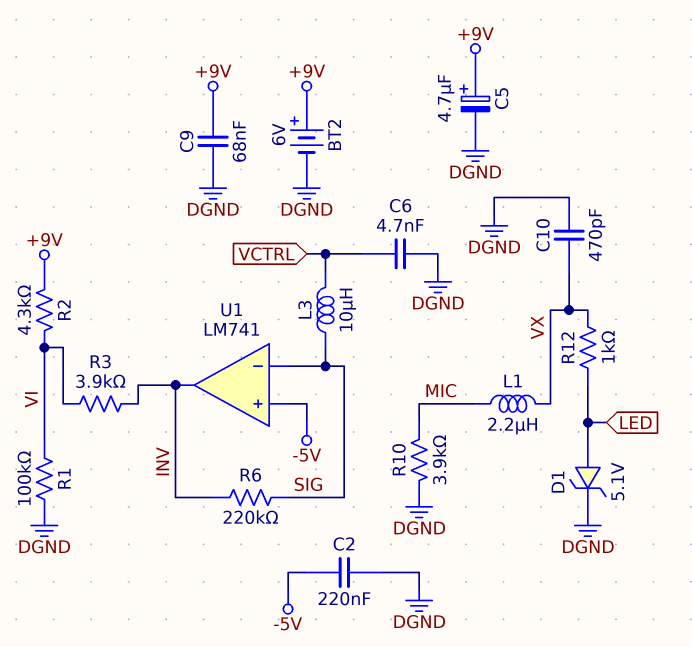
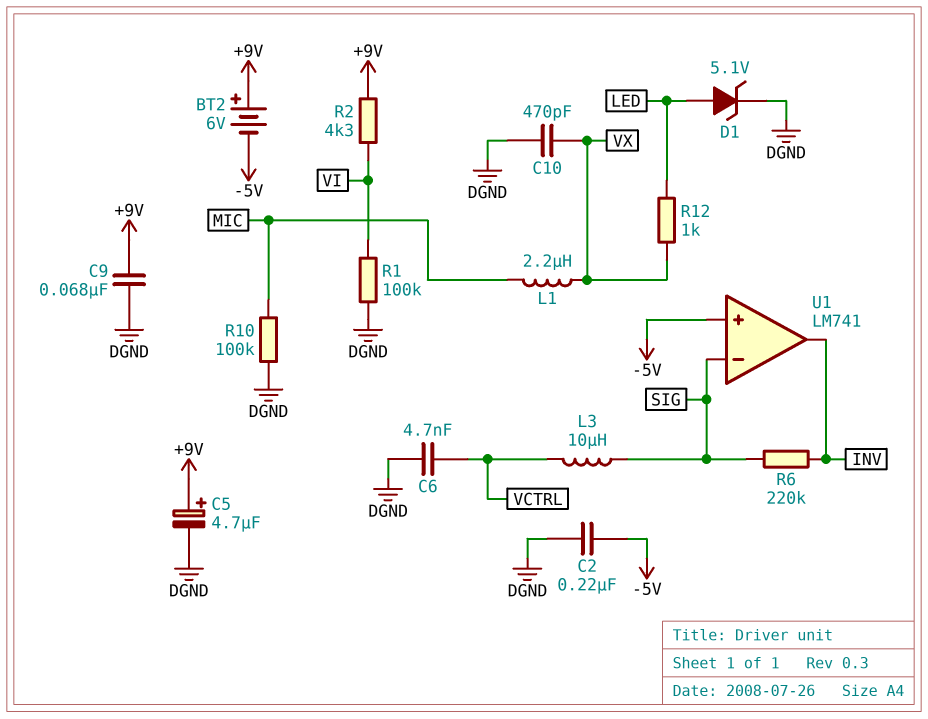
BT2: 6V (plus +9V, minus DGND) -> 6V (plus +9V, minus -5V)
R3: 3.9k (INV, VI) -> none
R10: 3.9k (DGND, MIC) -> 100k (DGND, MIC)

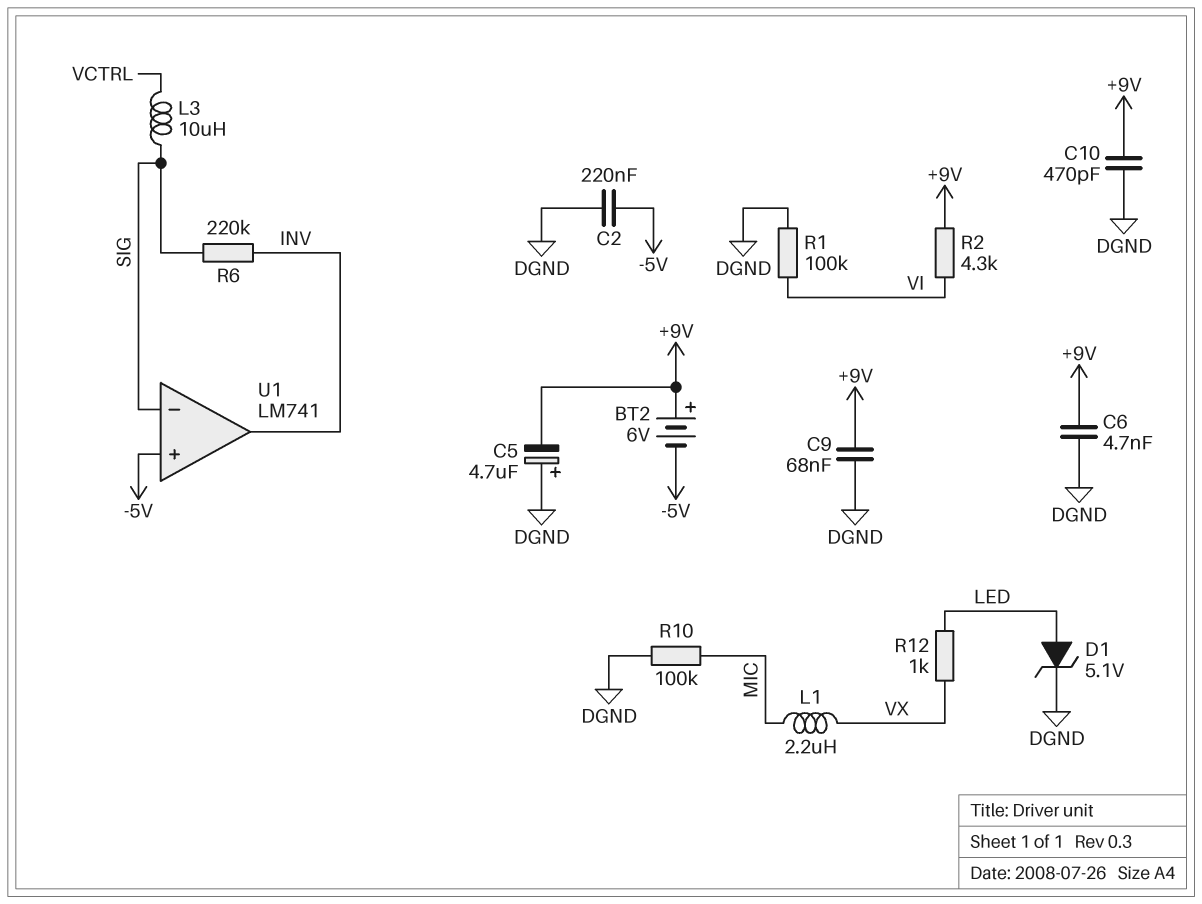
C5: 4.7uF (plus +9V, minus DGND) -> 4.7uF (plus DGND, minus +9V)
C6: 4.7nF (DGND, VCTRL) -> 4.7nF (+9V, DGND)
C10: 470pF (DGND, VX) -> 470pF (+9V, DGND)

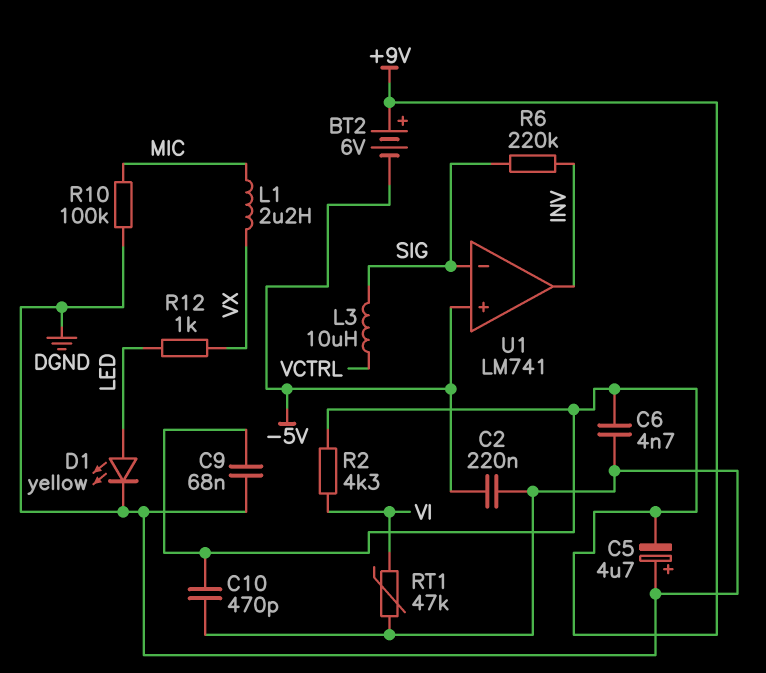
D1: zener 5.1V (A LED, K DGND) -> LED yellow (A LED, K DGND)
R1: 100k (DGND, VI) -> none
RT1: none -> 47k (DGND, VI)

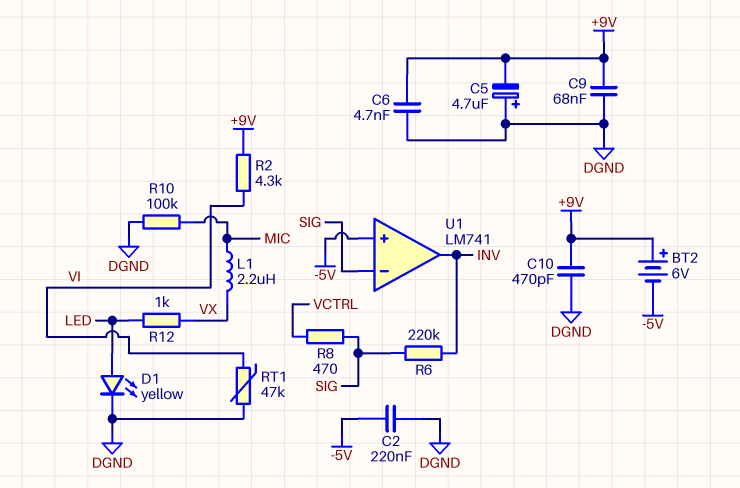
L3: 10uH (SIG, VCTRL) -> none
R8: none -> 470 (SIG, VCTRL)

